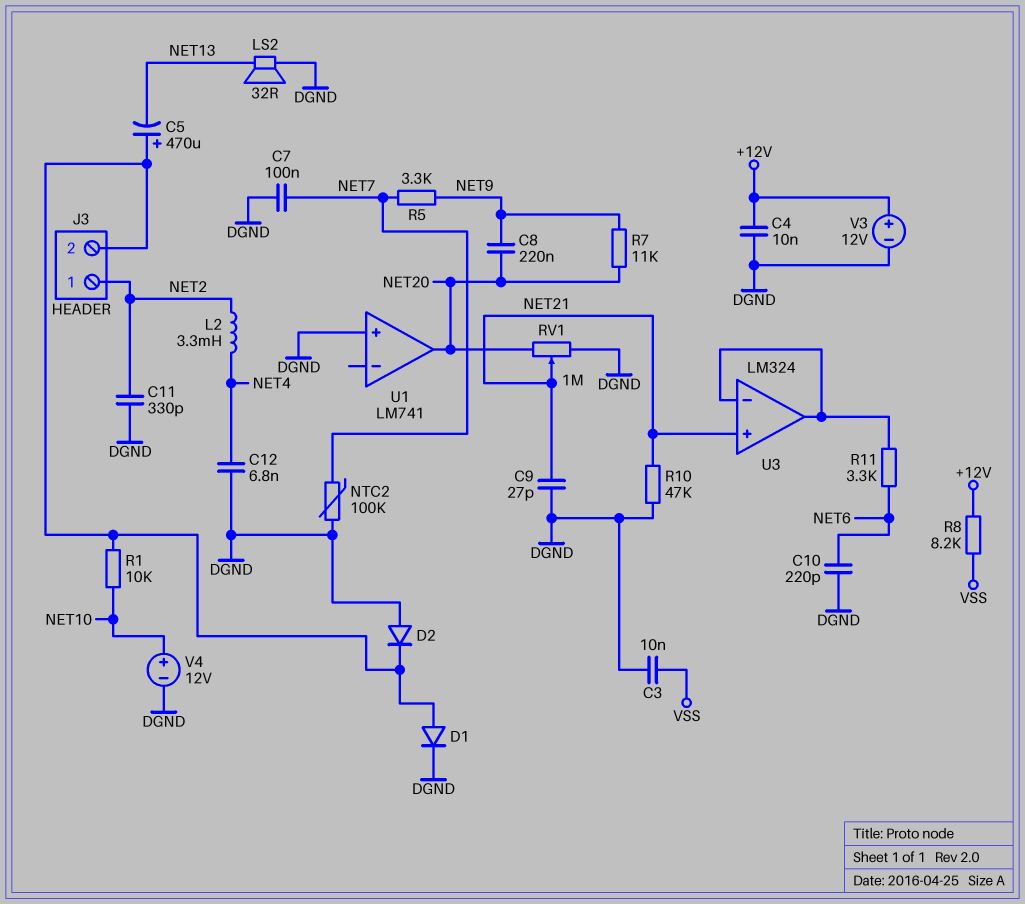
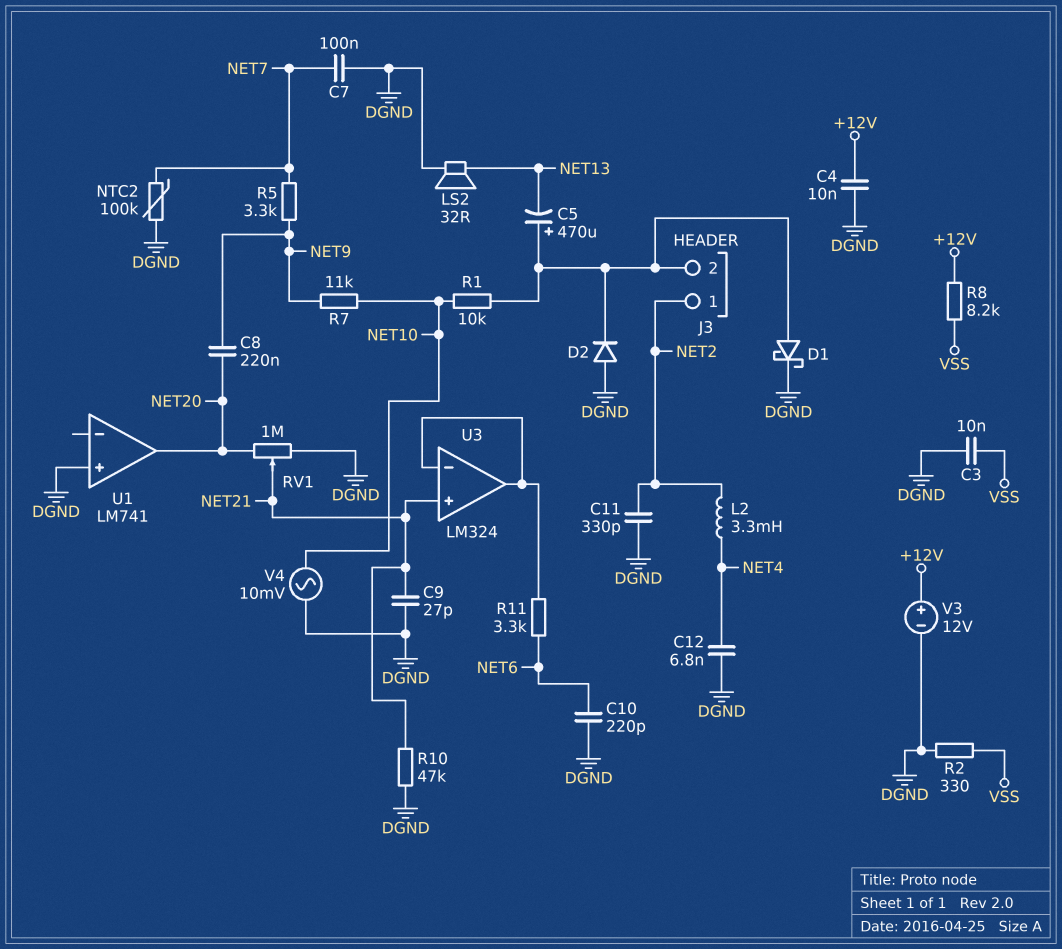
D1: diode (A J3/2, K DGND) -> schottky (A J3/2, K DGND)
R2: none -> 330 (DGND, VSS)
R7: 11k (NET9, NET20) -> 11k (NET9, NET10)
V4: 12V (plus NET10, minus DGND) -> AC 10mV (DGND, NET10)

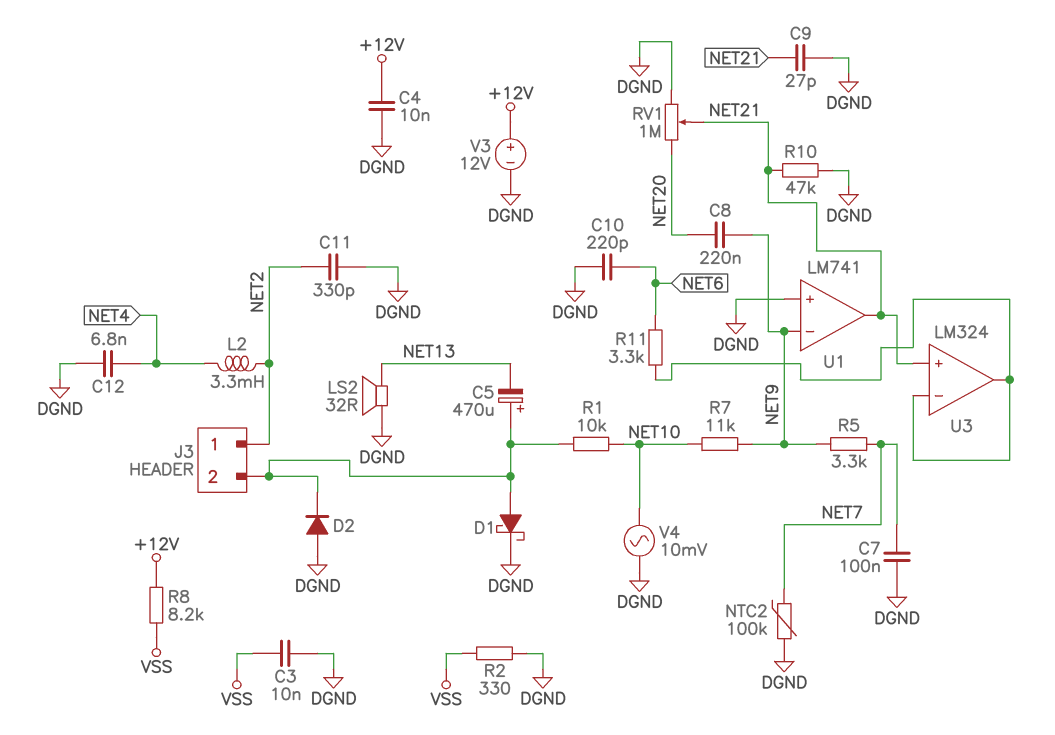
U1 pin in-: none -> NET9
U1 pin out: NET20 -> NET21

